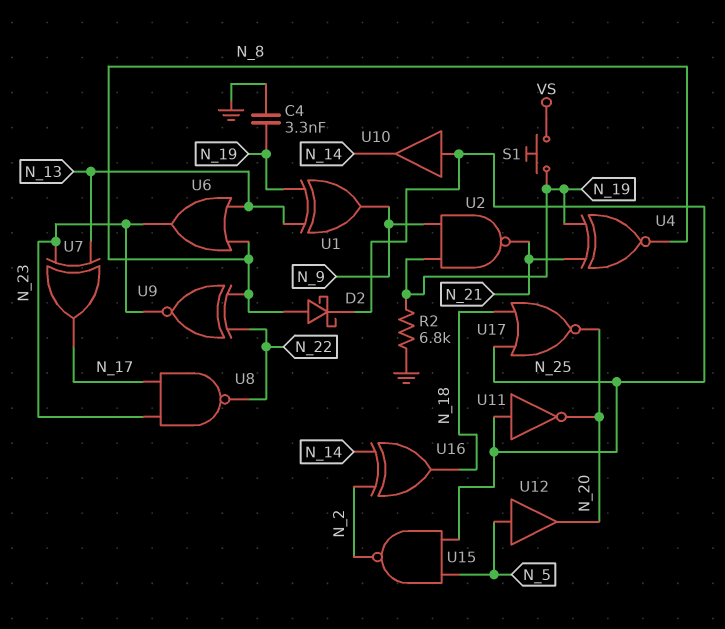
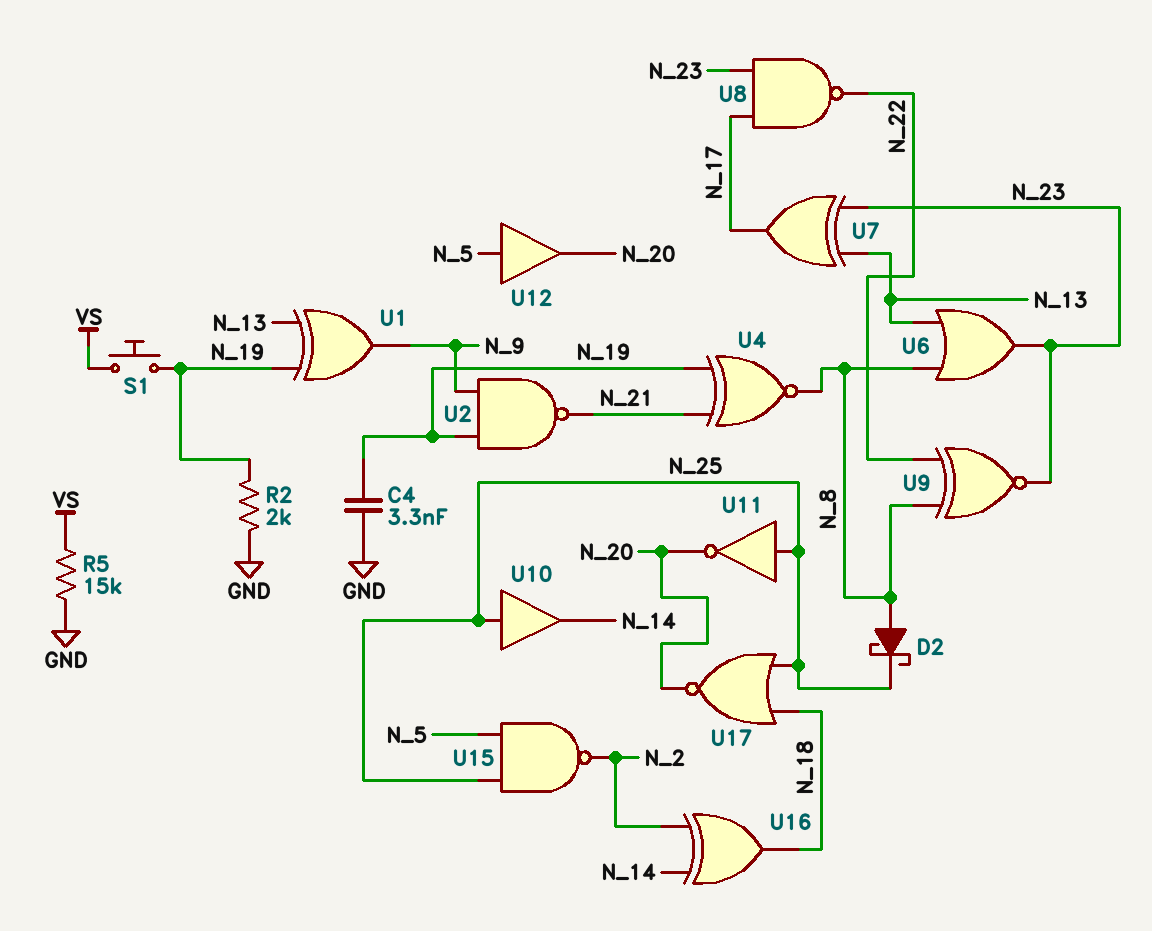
R2: 6.8k (GND, N_19) -> 2k (GND, N_19)
R5: none -> 15k (GND, VS)

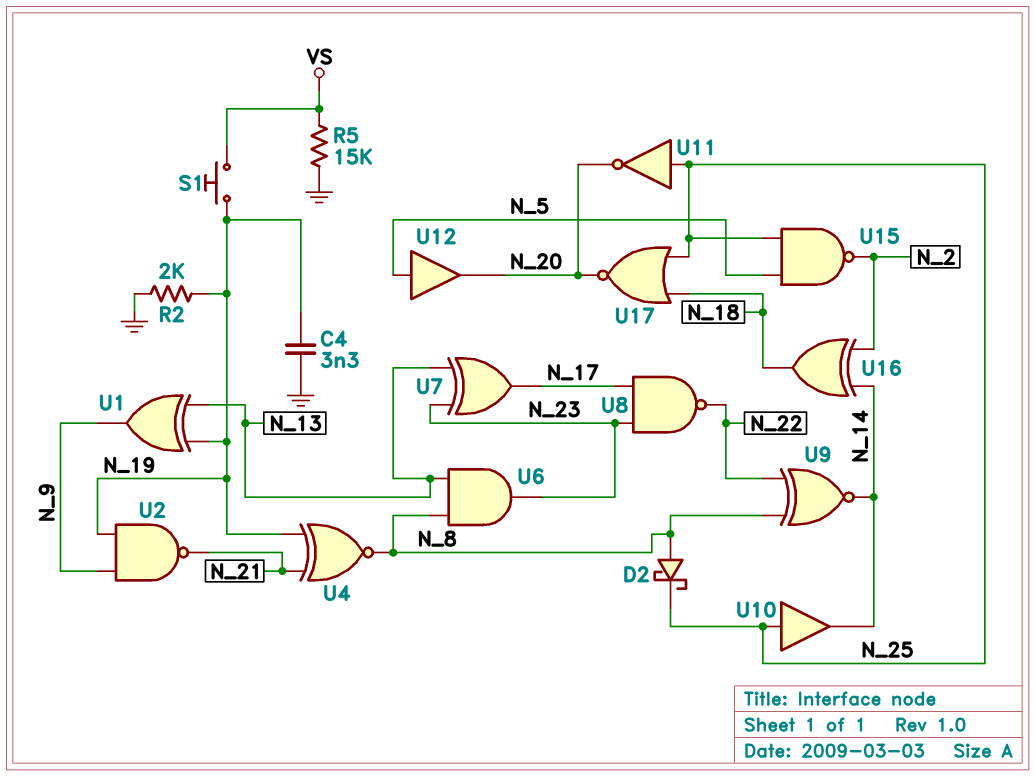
U6: OR (in N_8, in N_13, out N_23) -> AND (in N_8, in N_13, out N_23)
U9: XNOR (in N_8, in N_22, out N_23) -> XNOR (in N_8, in N_22, out N_14)

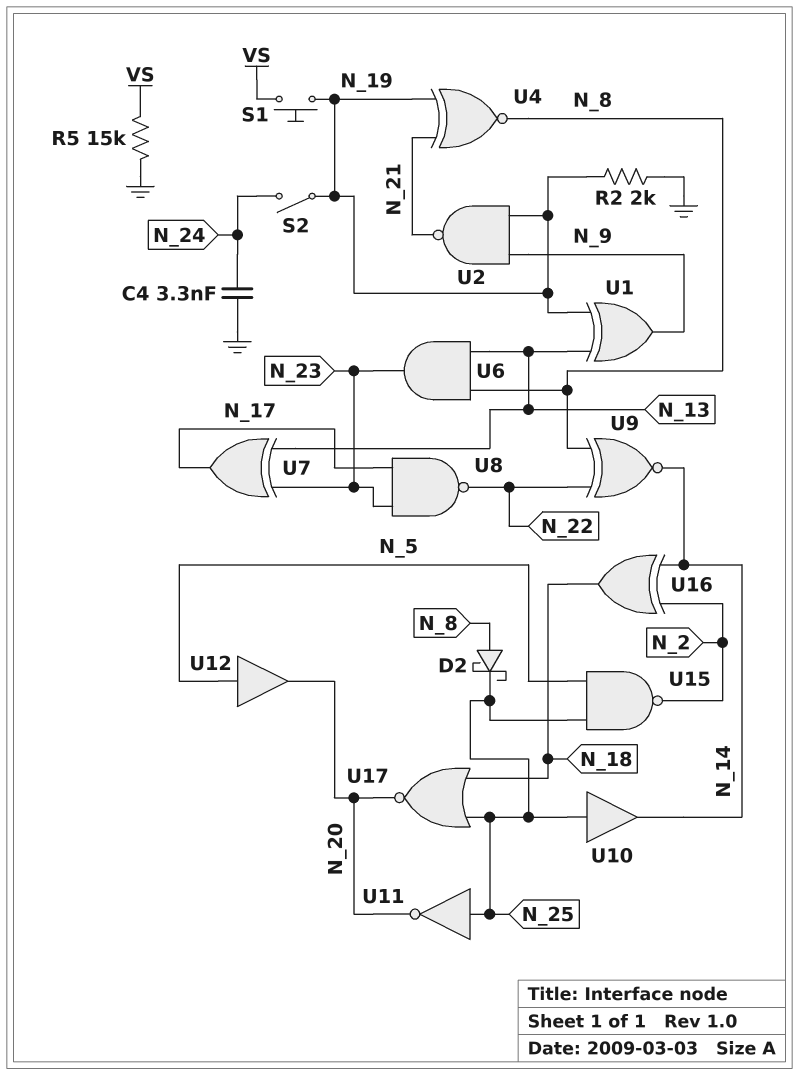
C4: 3.3nF (GND, N_19) -> 3.3nF (GND, N_24)
S2: none -> switch (N_19, N_24)

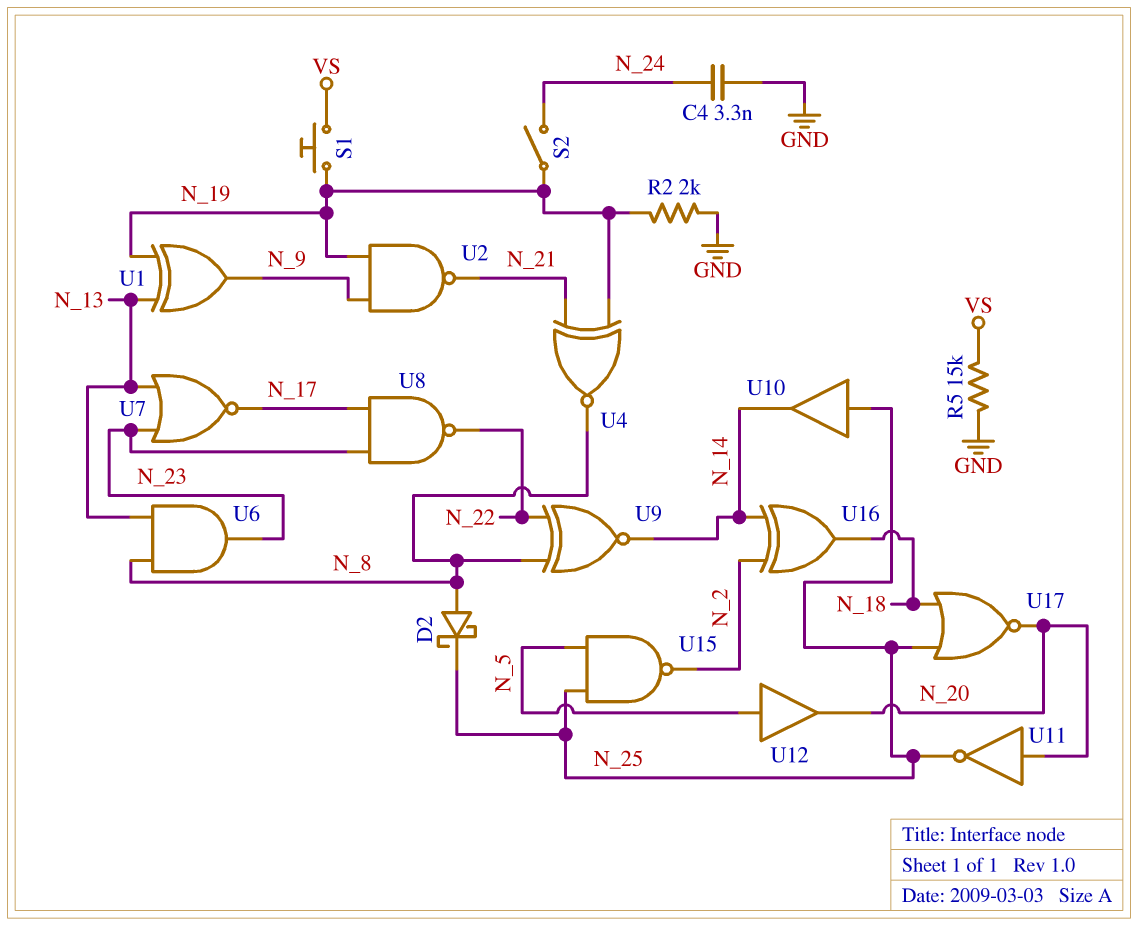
U7: XOR (in N_13, in N_23, out N_17) -> NOR (in N_13, in N_23, out N_17)
U11: NOT (in N_25, out N_20) -> NOT (in N_20, out N_25)

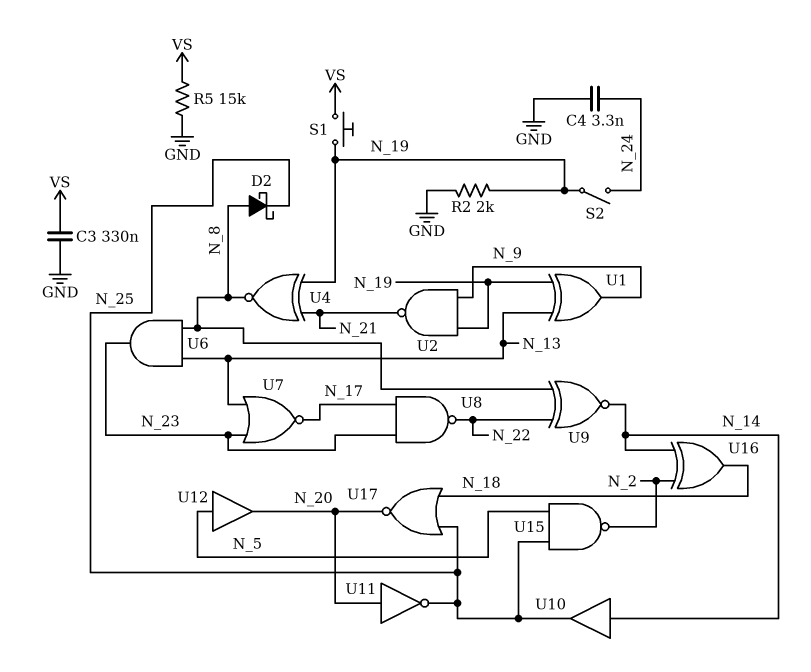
C3: none -> 330nF (GND, VS)
U10: buffer (in N_25, out N_14) -> buffer (in N_14, out N_25)

